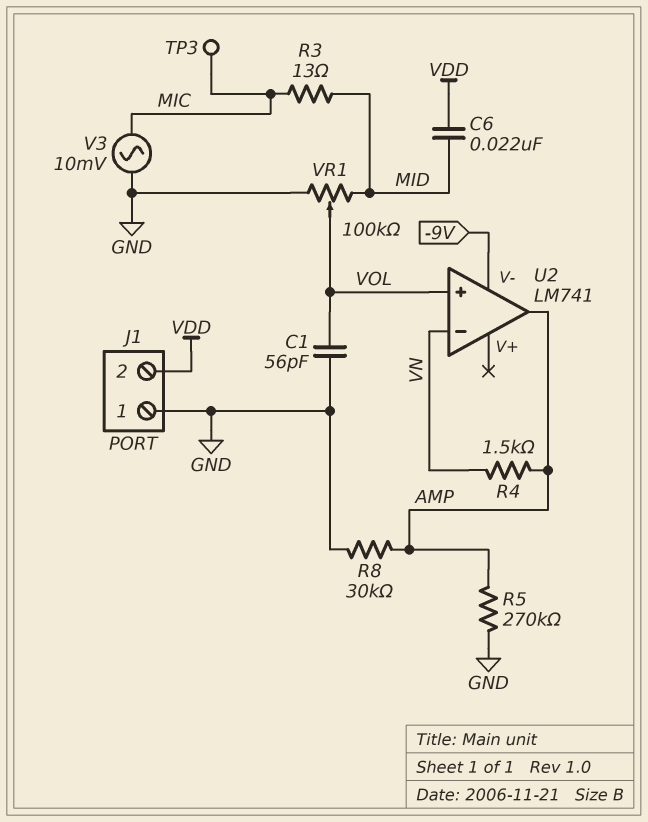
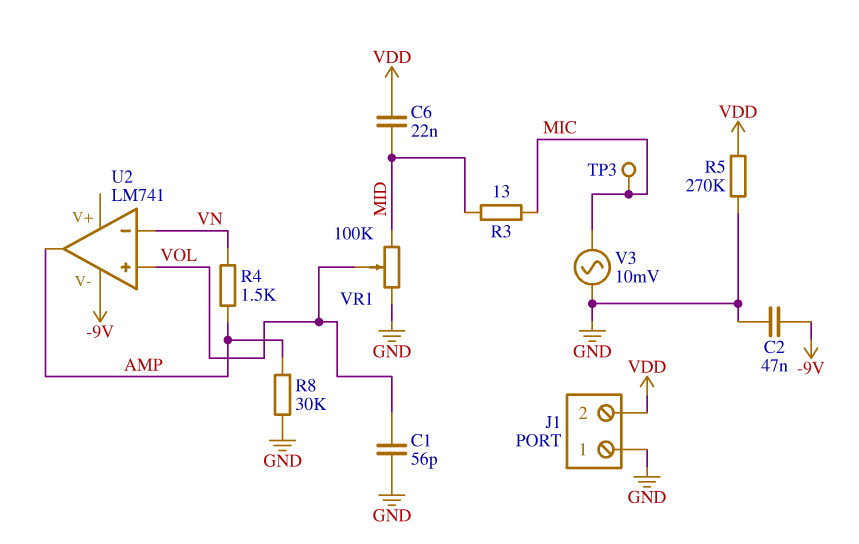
C2: none -> 47nF (-9V, GND)
R5: 270k (AMP, GND) -> 270k (GND, VDD)

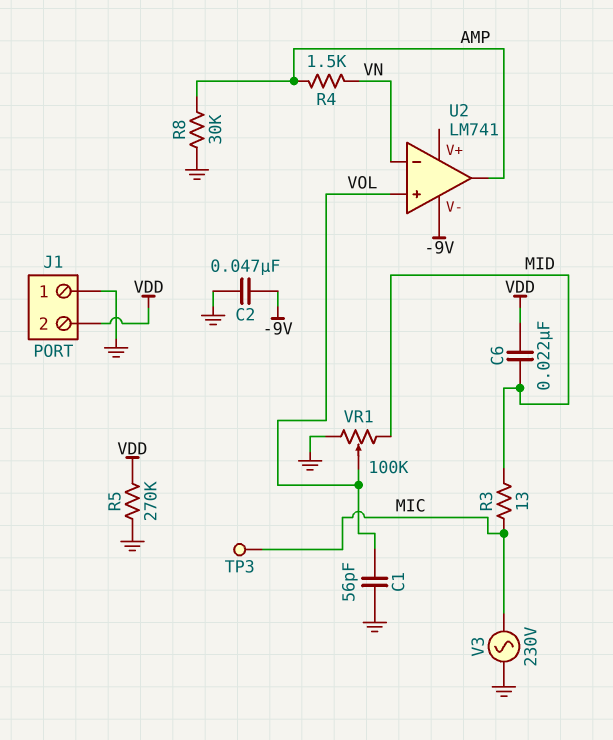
V3: AC 10mV (GND, MIC) -> AC 230V (GND, MIC)

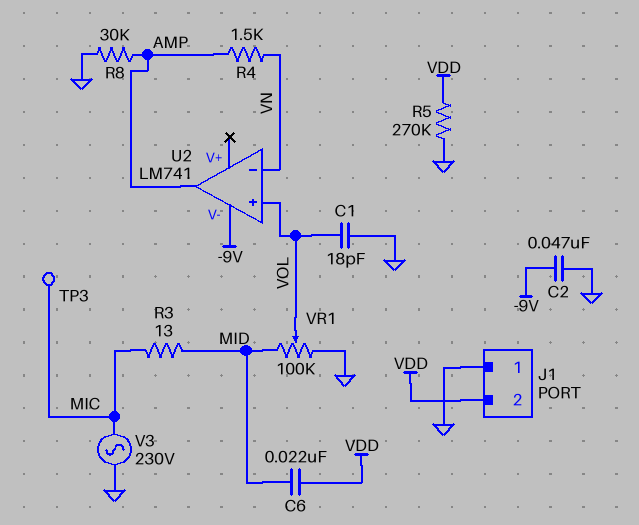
C1: 56pF (GND, VOL) -> 18pF (GND, VOL)

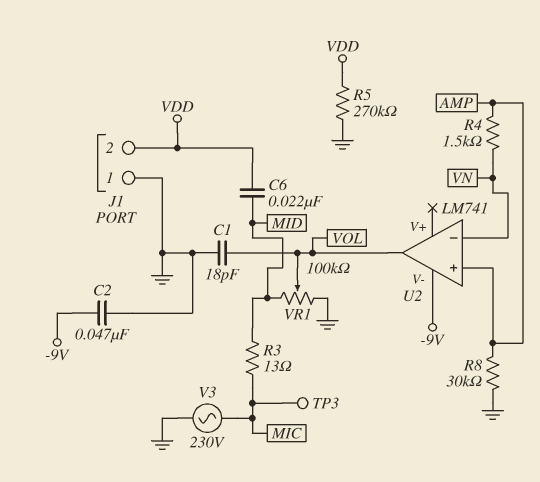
U2 pin in+: VOL -> AMP
U2 pin out: AMP -> VOL

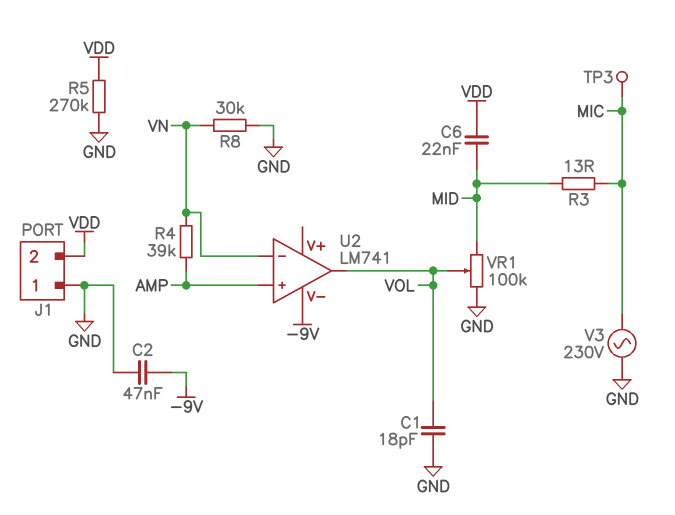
R4: 1.5k (AMP, VN) -> 39k (AMP, VN)
R8: 30k (AMP, GND) -> 30k (GND, VN)

